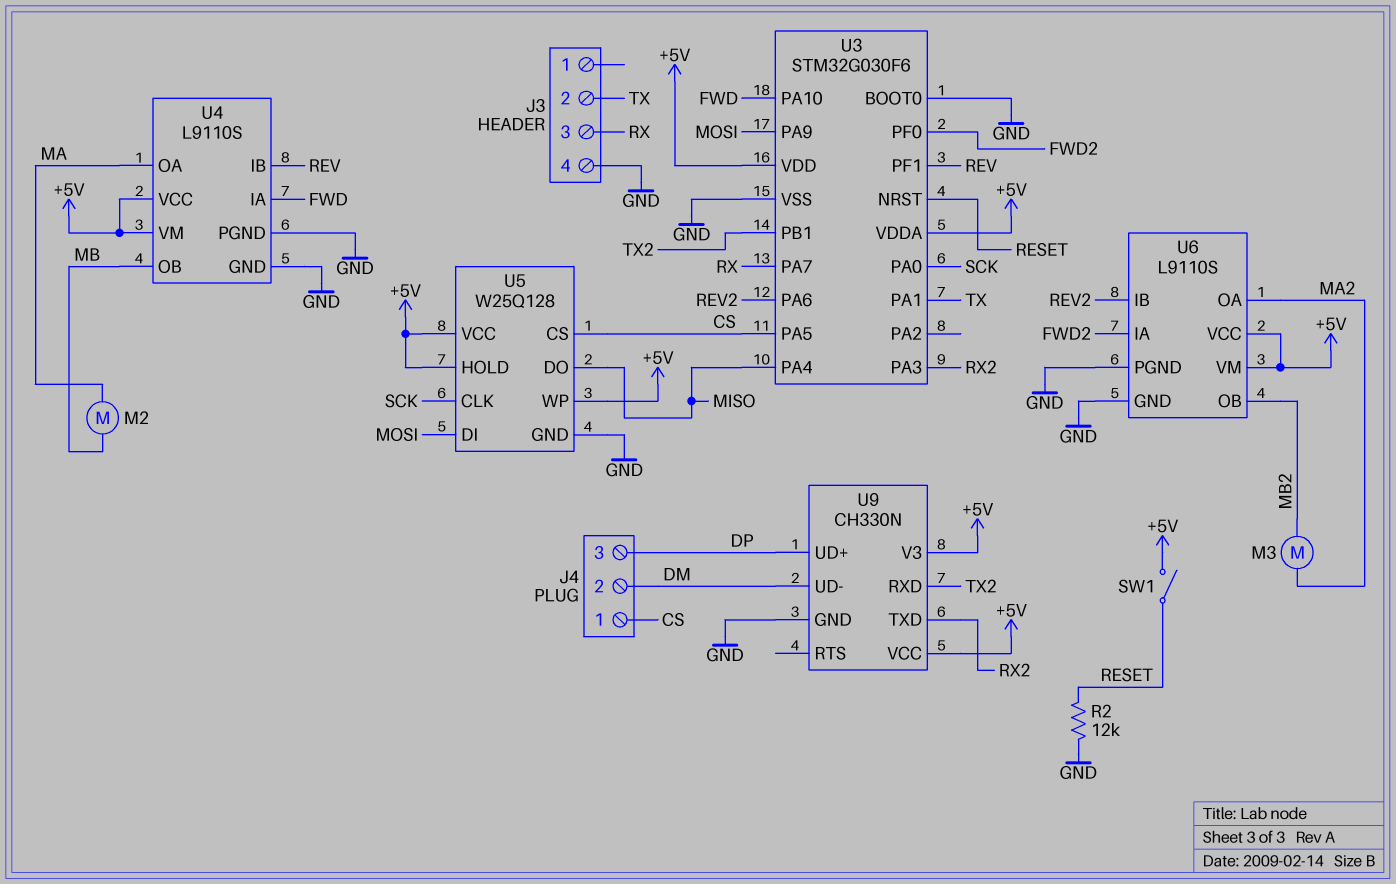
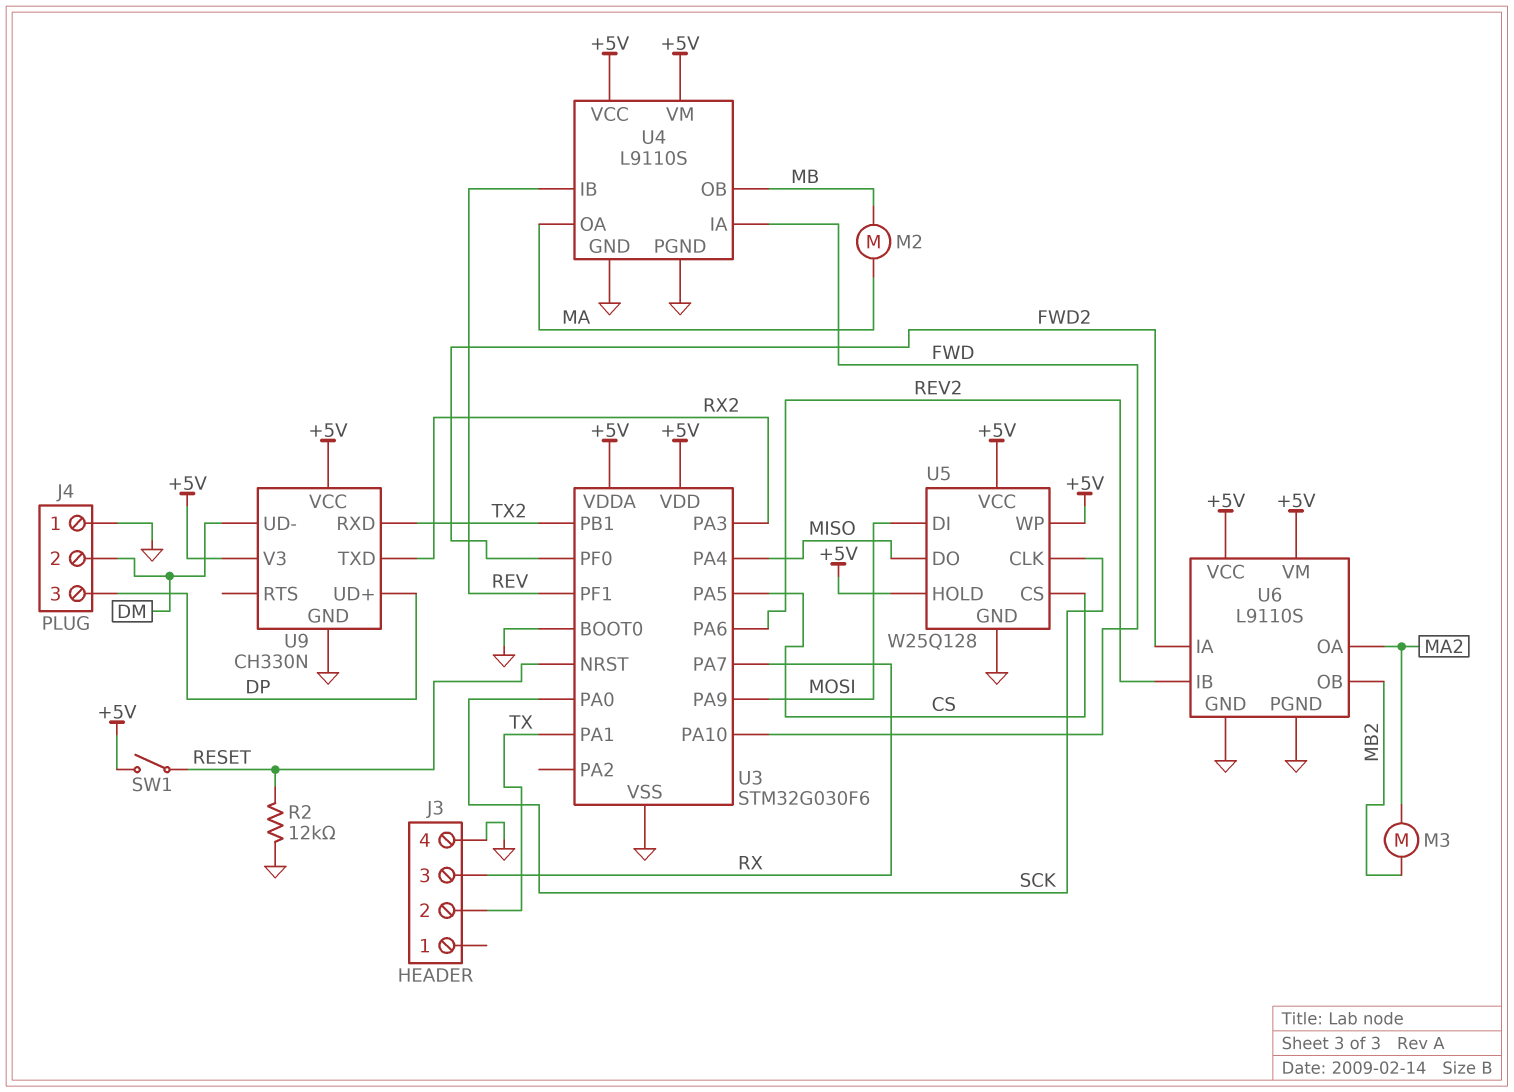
J4 pin 1: CS -> GND

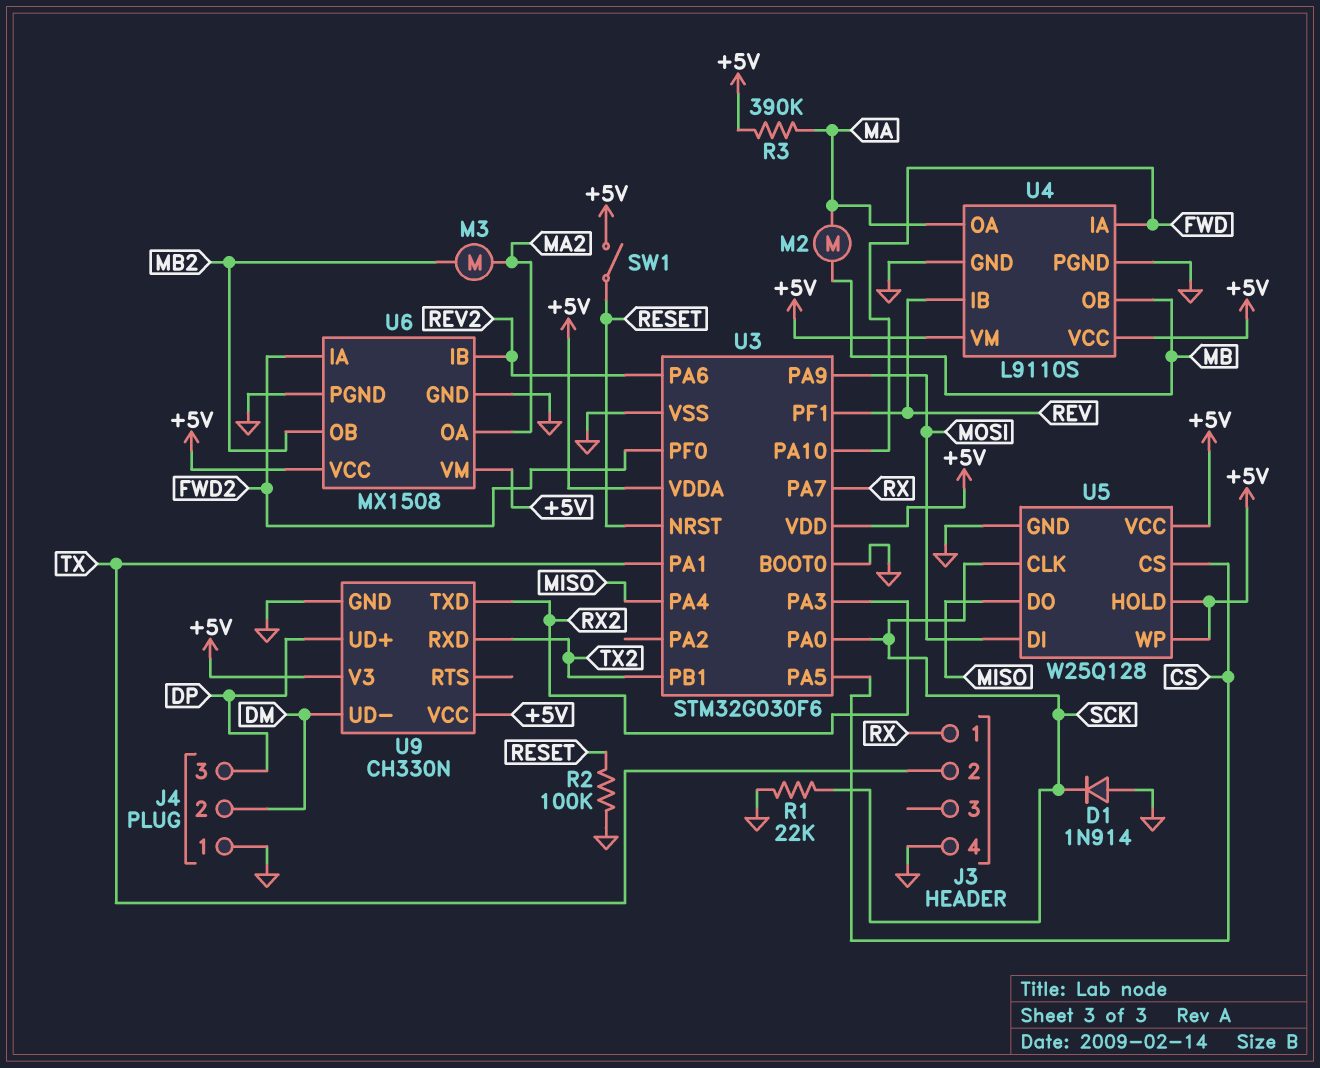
D1: none -> diode 1N914 (A GND, K SCK)
J3 pin 1: none -> RX
J3 pin 3: RX -> none
R1: none -> 22k (GND, SCK)
R2: 12k (GND, RESET) -> 100k (GND, RESET)
R3: none -> 390k (+5V, MA)
U6: L9110S -> MX1508

